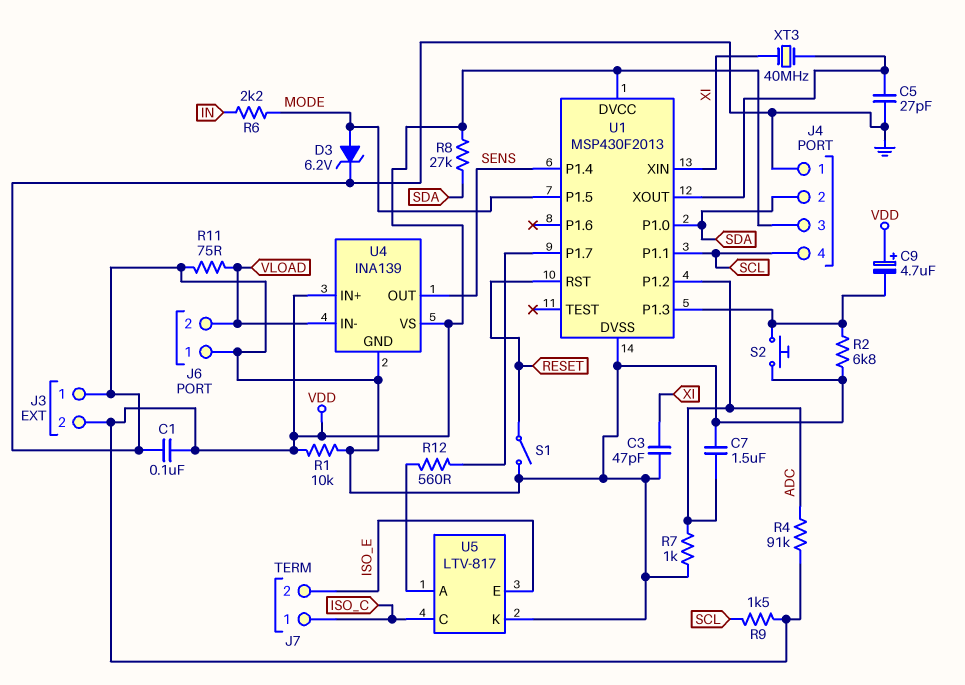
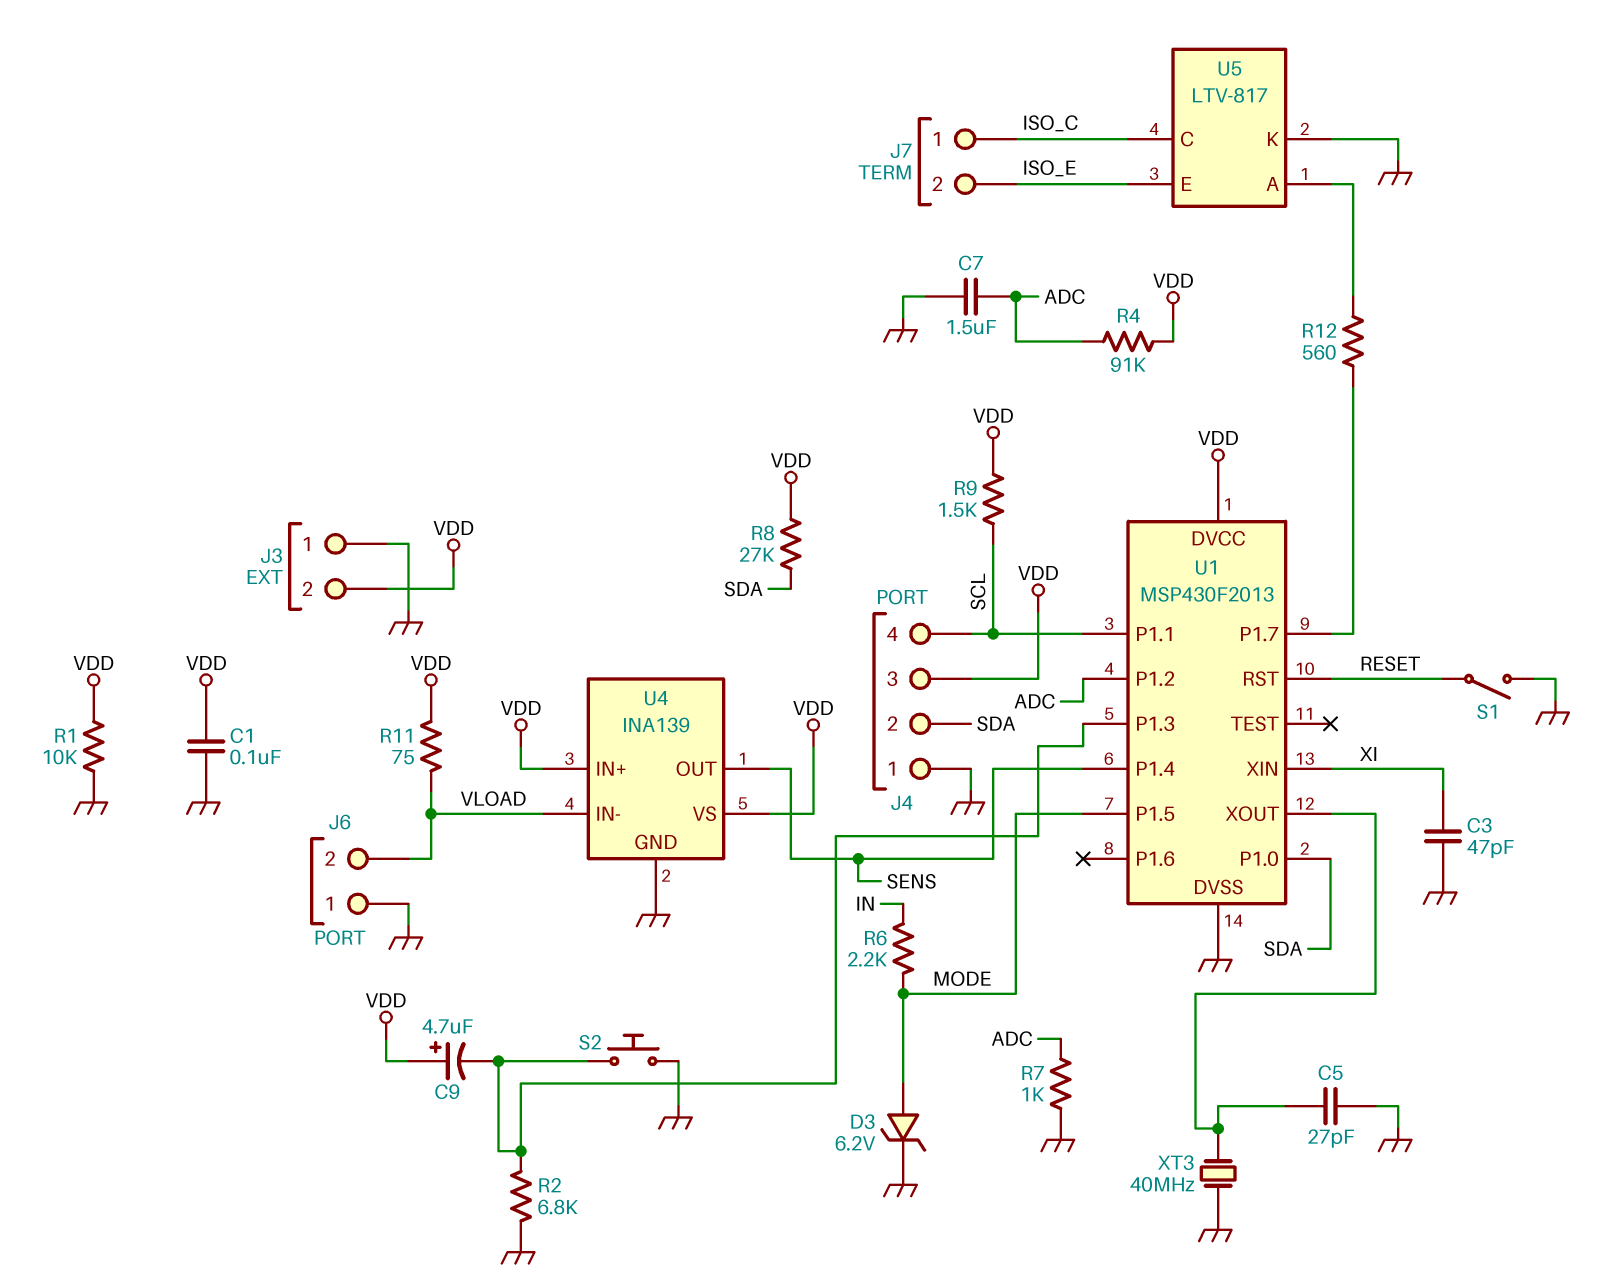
R11: 75 (GND, VLOAD) -> 75 (VDD, VLOAD)
XT3: 40MHz (U1/XOUT, XI) -> 40MHz (GND, U1/XOUT)

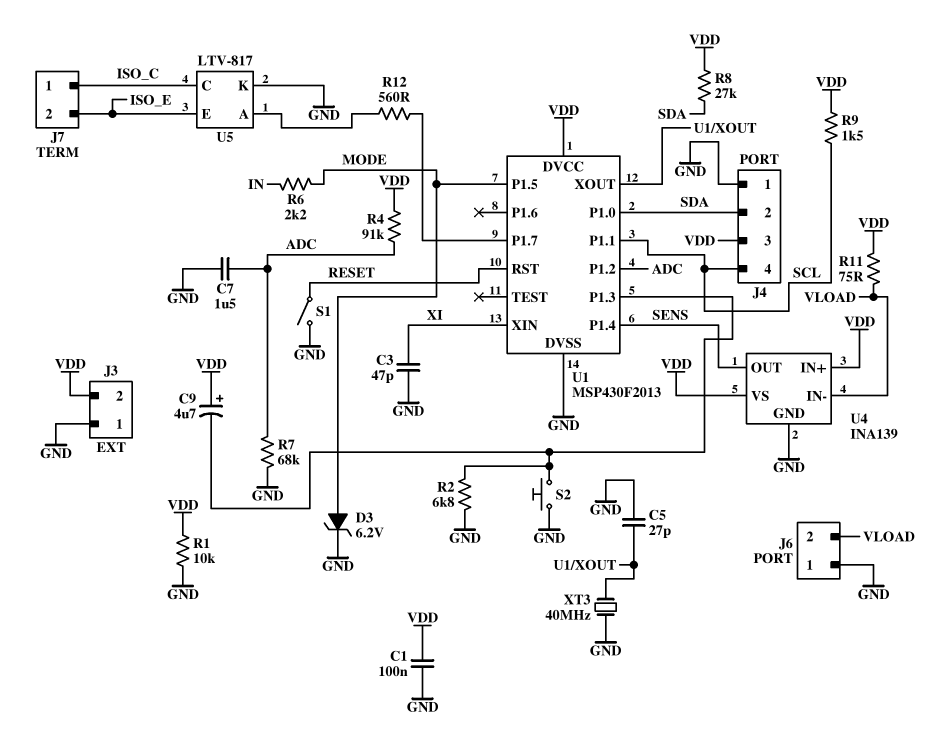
R7: 1k (ADC, GND) -> 68k (ADC, GND)

